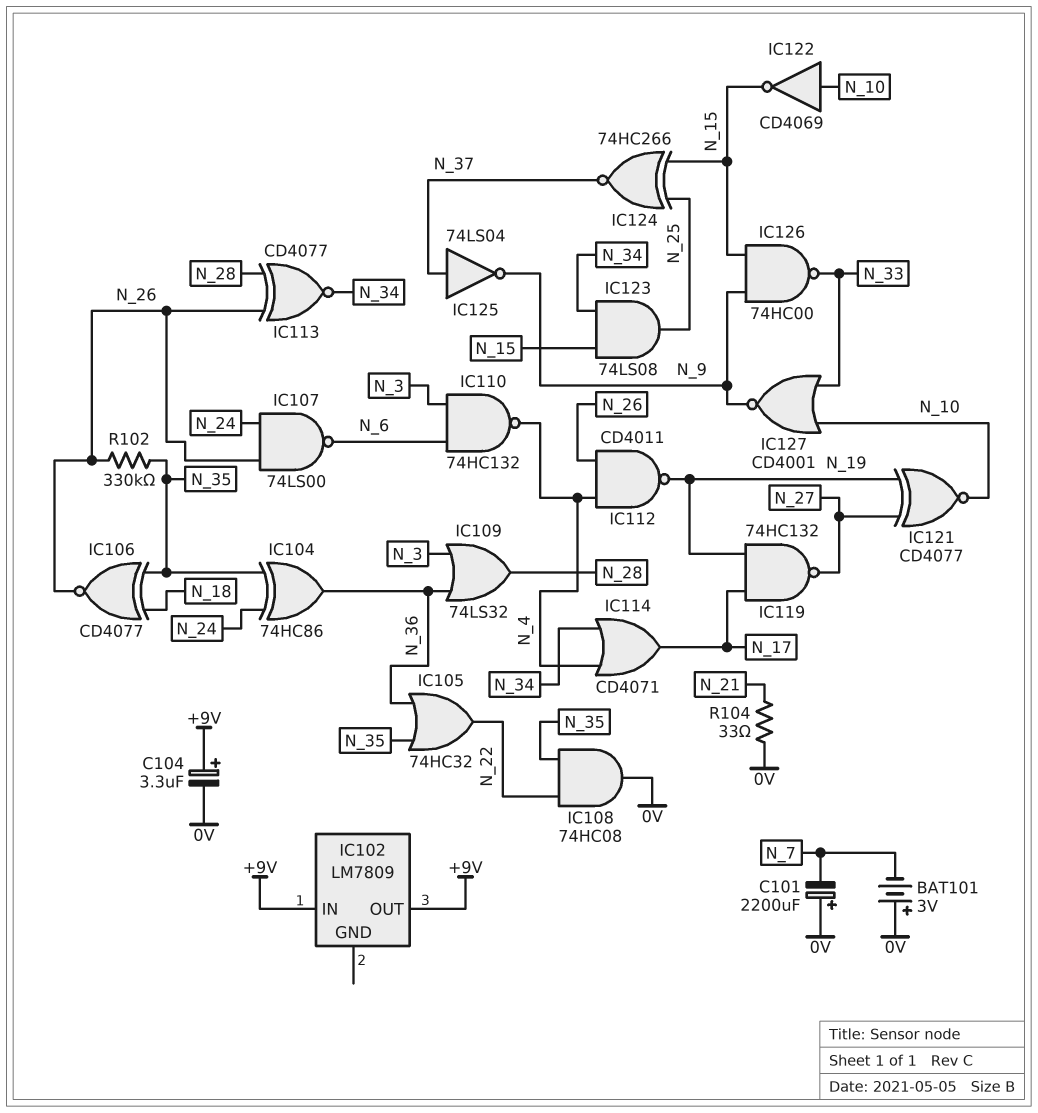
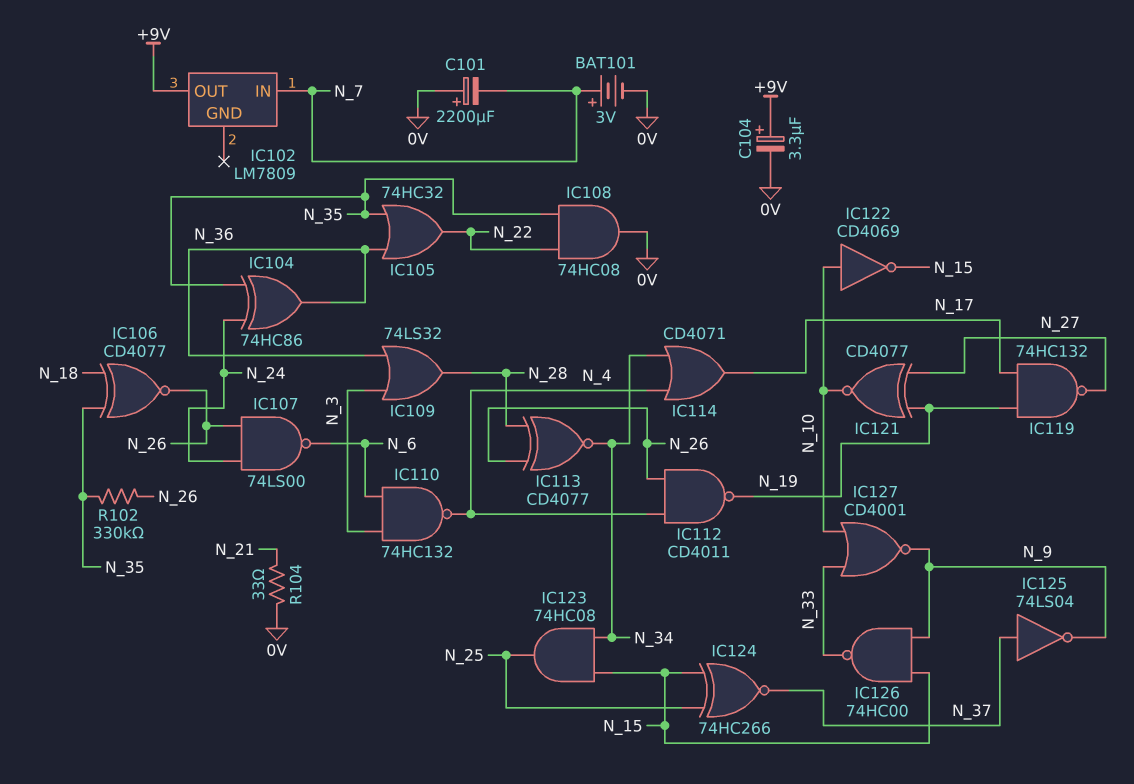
BAT101: 3V (plus 0V, minus N_7) -> 3V (plus N_7, minus 0V)
IC102 pin IN: +9V -> N_7
IC123: AND 74LS08 (in N_15, in N_34, out N_25) -> AND 74HC08 (in N_15, in N_34, out N_25)

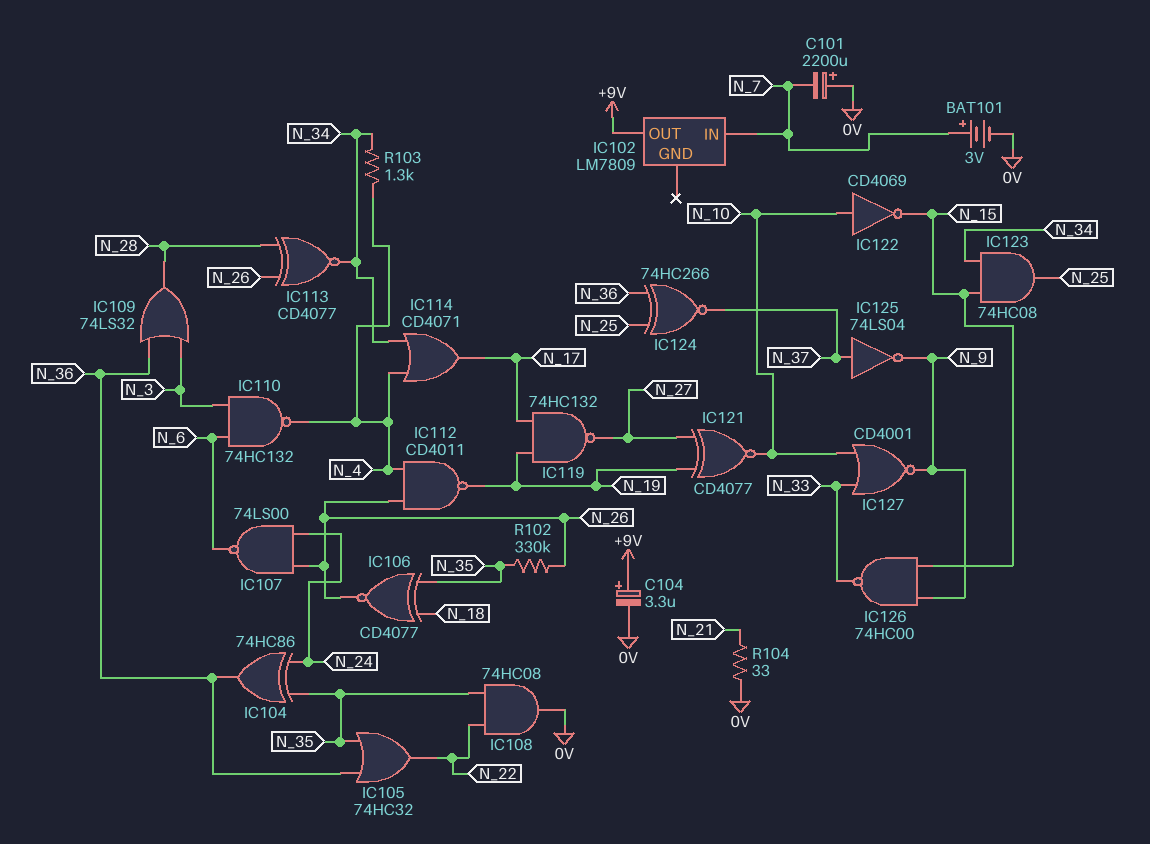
IC124: XNOR 74HC266 (in N_15, in N_25, out N_37) -> XNOR 74HC266 (in N_25, in N_36, out N_37)
R103: none -> 1.3k (N_4, N_34)

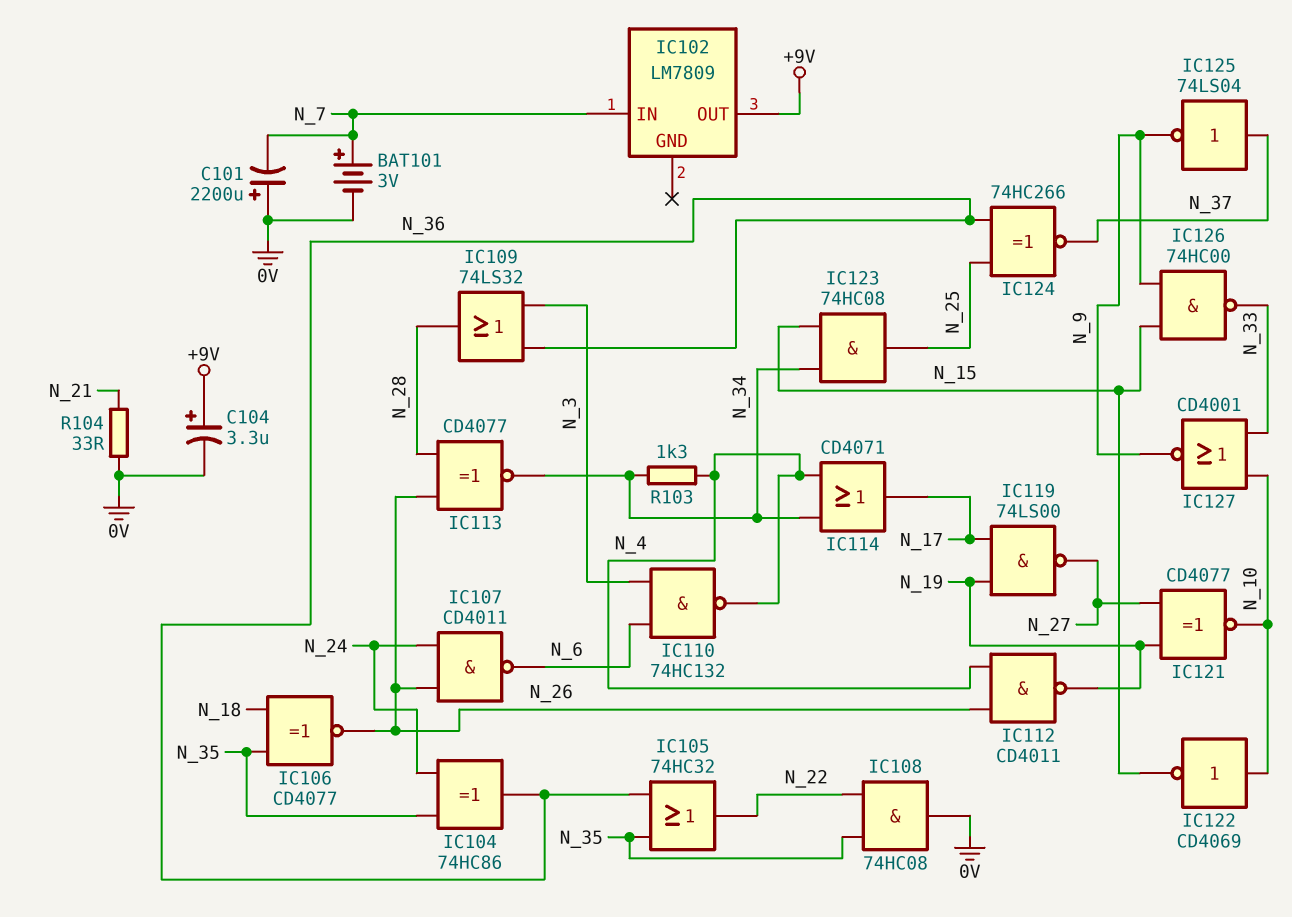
IC107: NAND 74LS00 (in N_24, in N_26, out N_6) -> NAND CD4011 (in N_24, in N_26, out N_6)
IC119: NAND 74HC132 (in N_17, in N_19, out N_27) -> NAND 74LS00 (in N_17, in N_19, out N_27)
R102: 330k (N_26, N_35) -> none

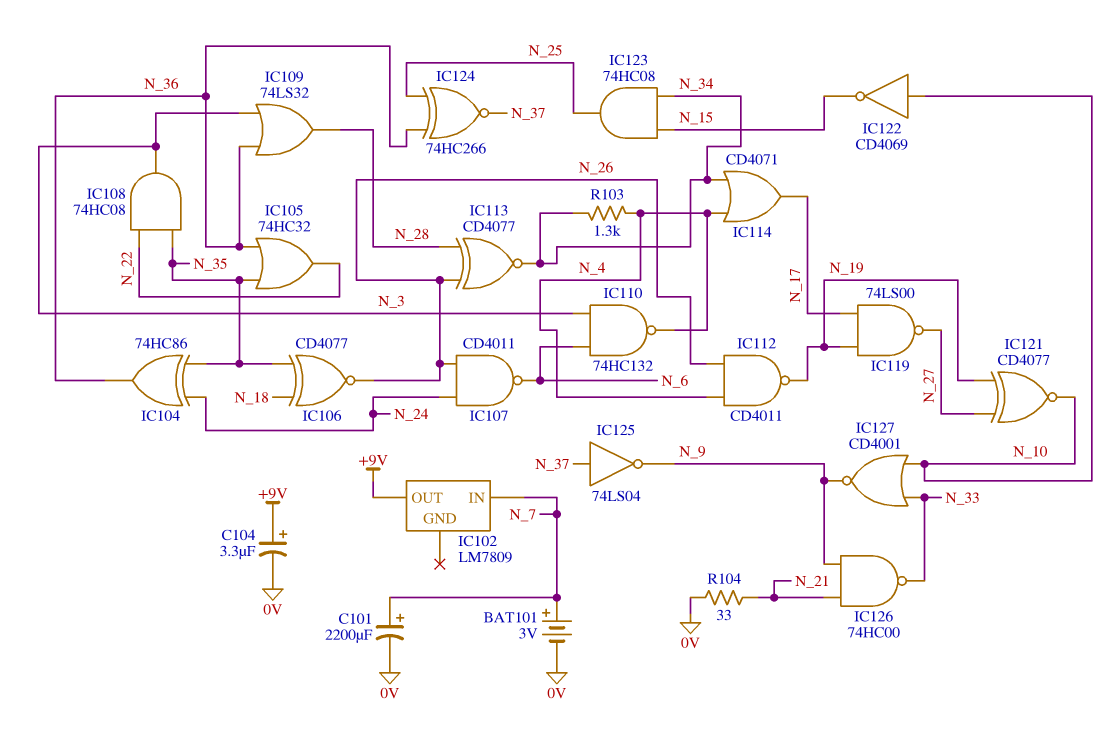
C101: 2200uF (plus 0V, minus N_7) -> 2200uF (plus N_7, minus 0V)
IC108: AND 74HC08 (in N_22, in N_35, out 0V) -> AND 74HC08 (in N_22, in N_35, out N_3)
IC126: NAND 74HC00 (in N_9, in N_15, out N_33) -> NAND 74HC00 (in N_9, in N_21, out N_33)

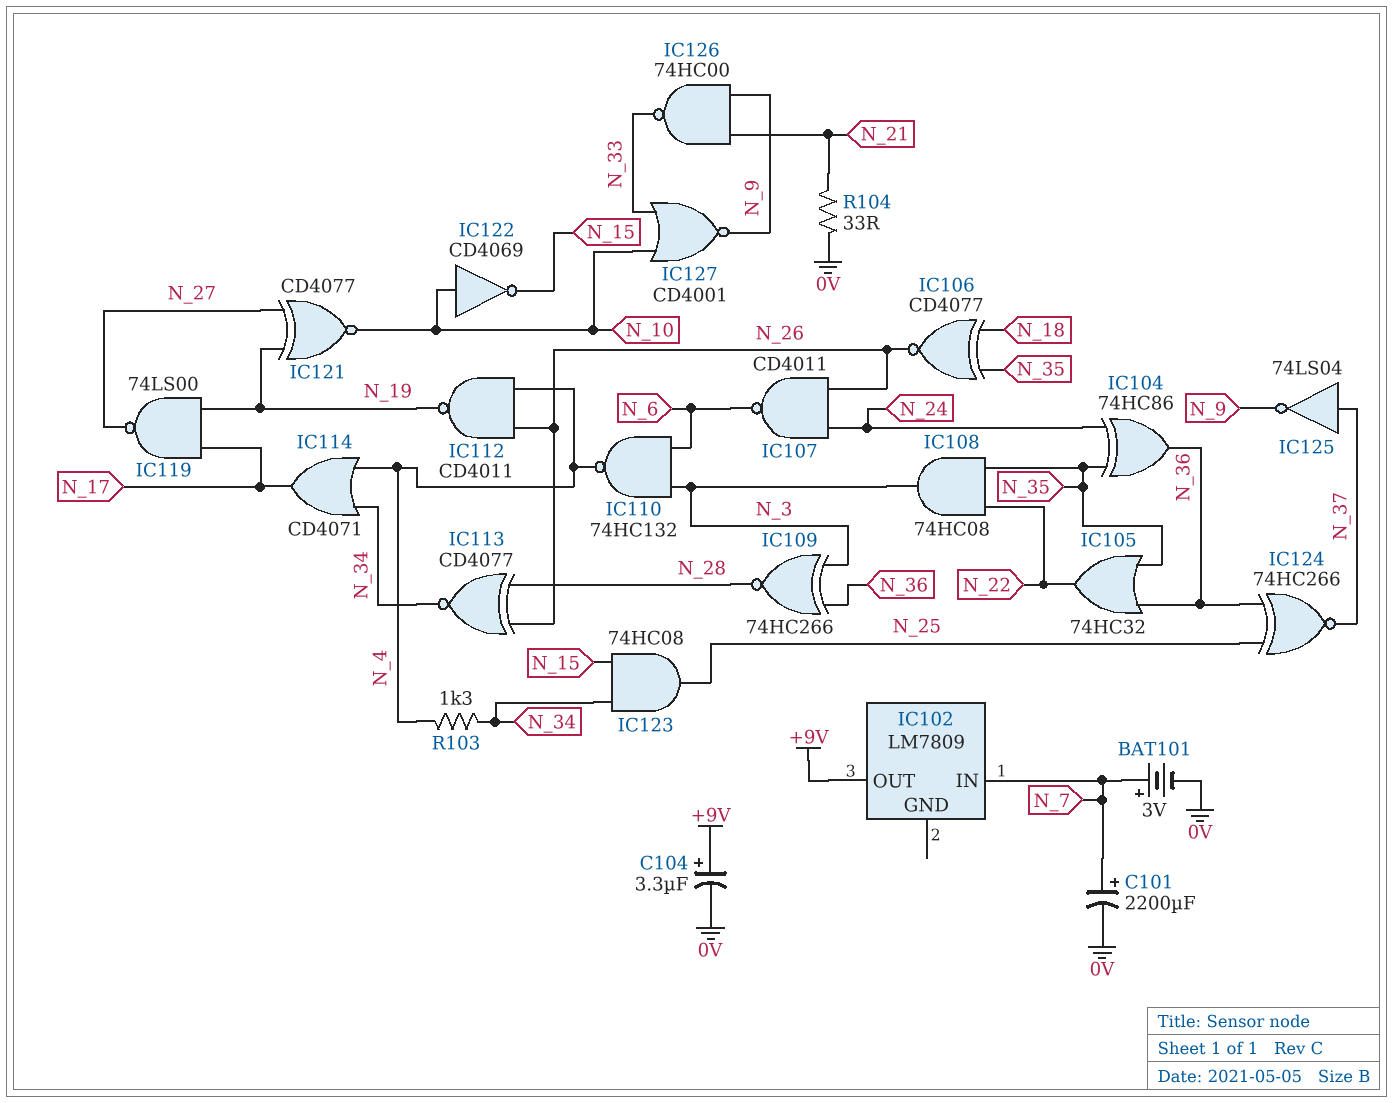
IC109: OR 74LS32 (in N_3, in N_36, out N_28) -> XNOR 74HC266 (in N_3, in N_36, out N_28)

